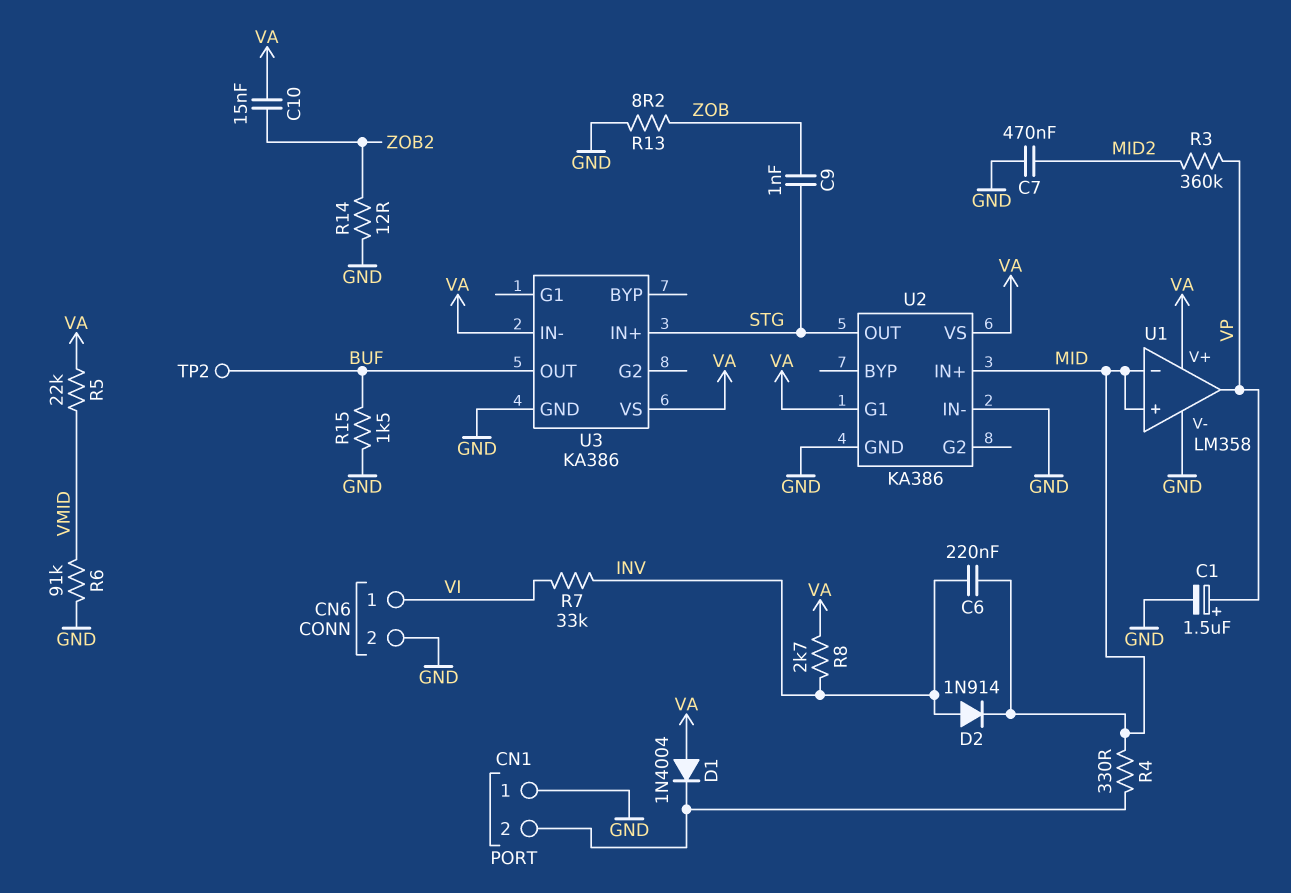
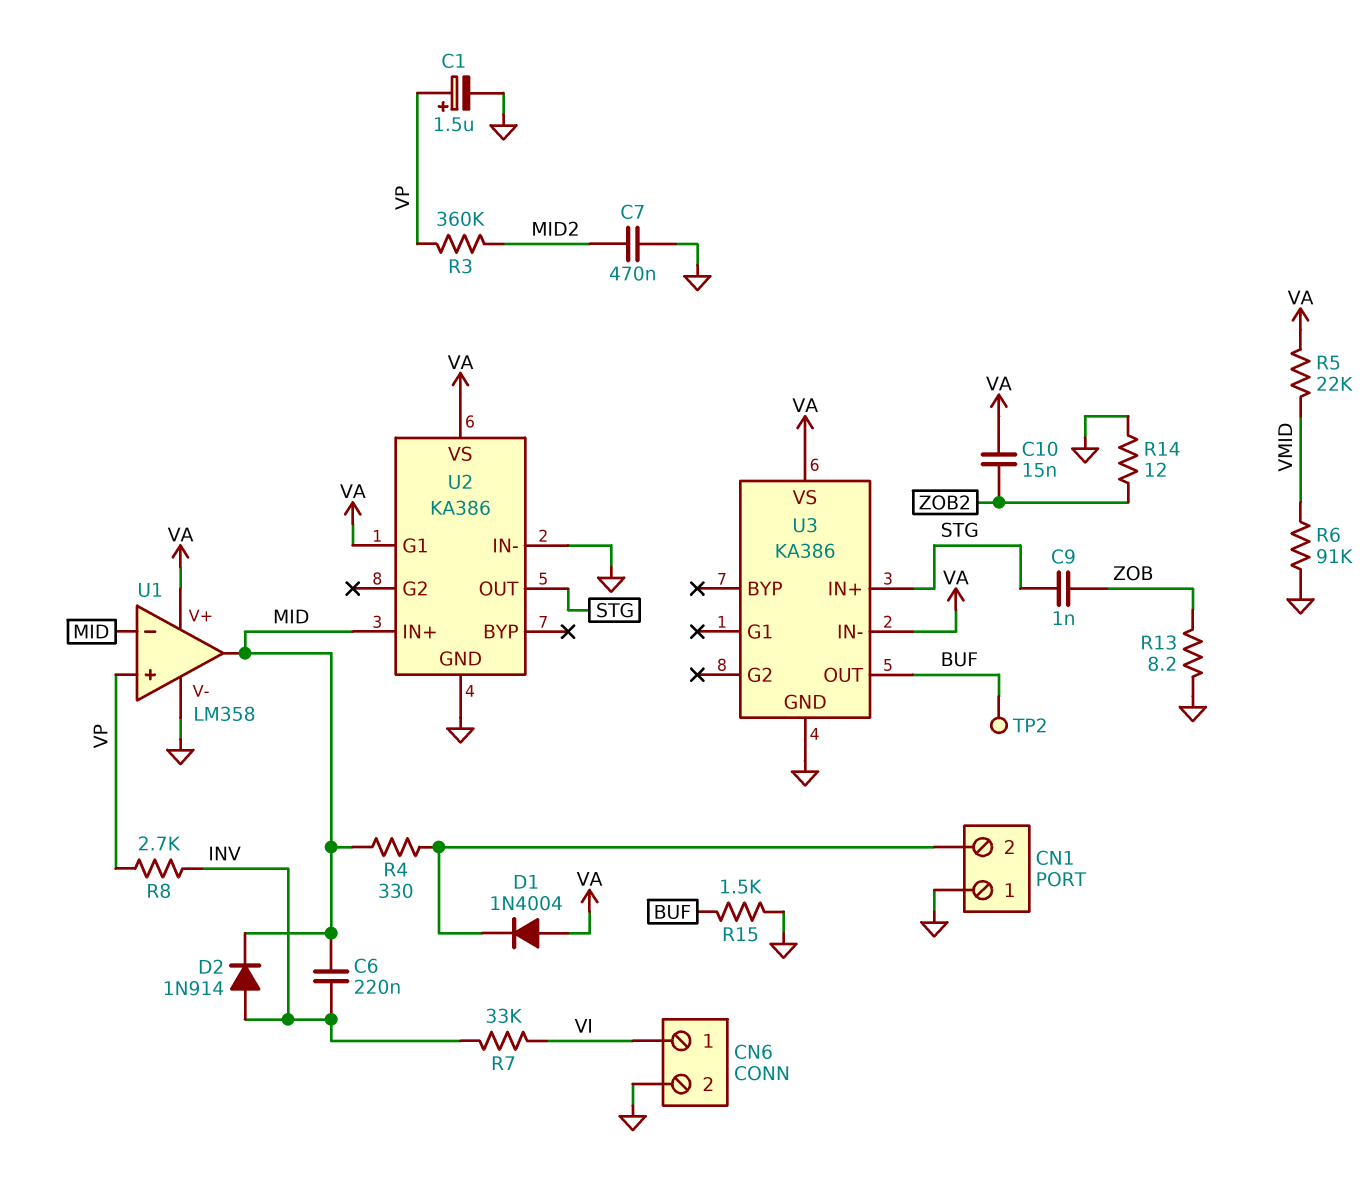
R8: 2.7k (INV, VA) -> 2.7k (INV, VP)
U1 pin in+: MID -> VP
U1 pin out: VP -> MID

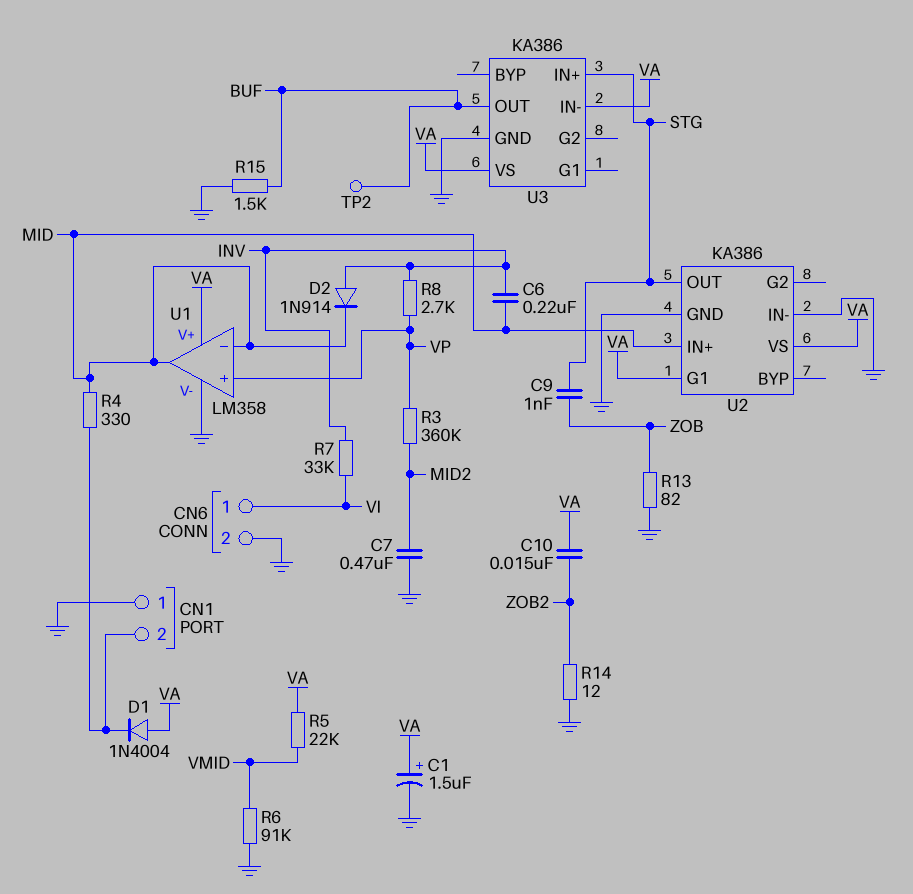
C1: 1.5uF (plus VP, minus GND) -> 1.5uF (plus VA, minus GND)
R13: 8.2 (GND, ZOB) -> 82 (GND, ZOB)

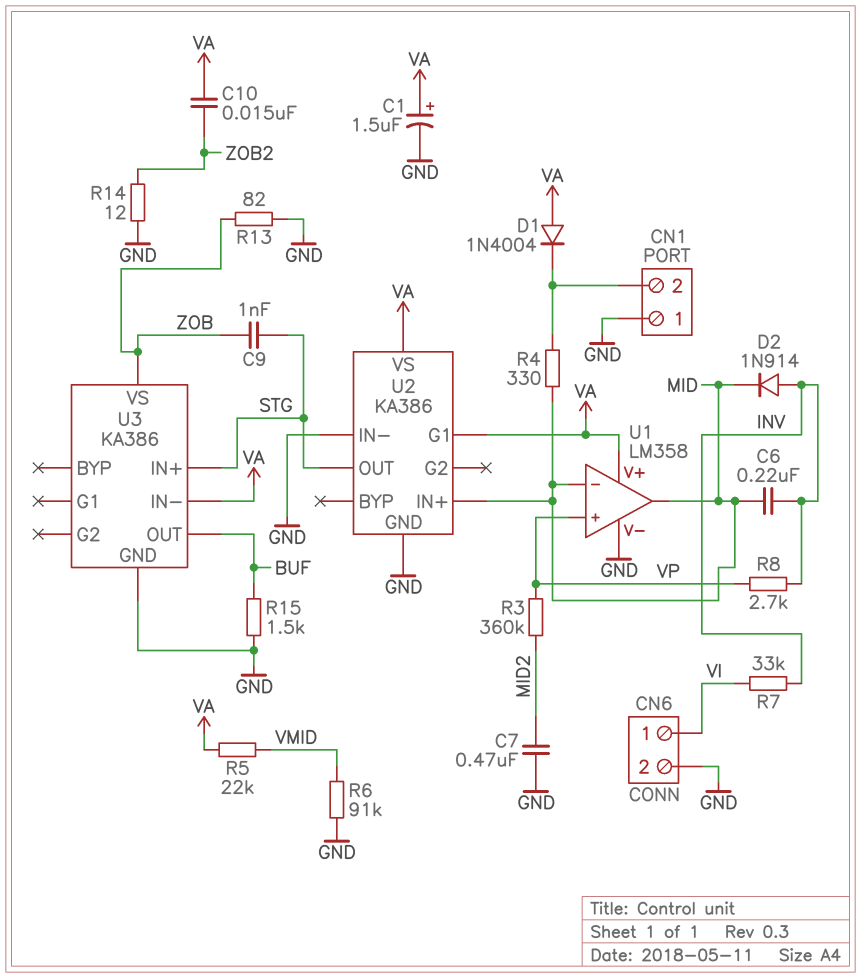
TP2: test point (BUF) -> none
U3 pin VS: VA -> ZOB

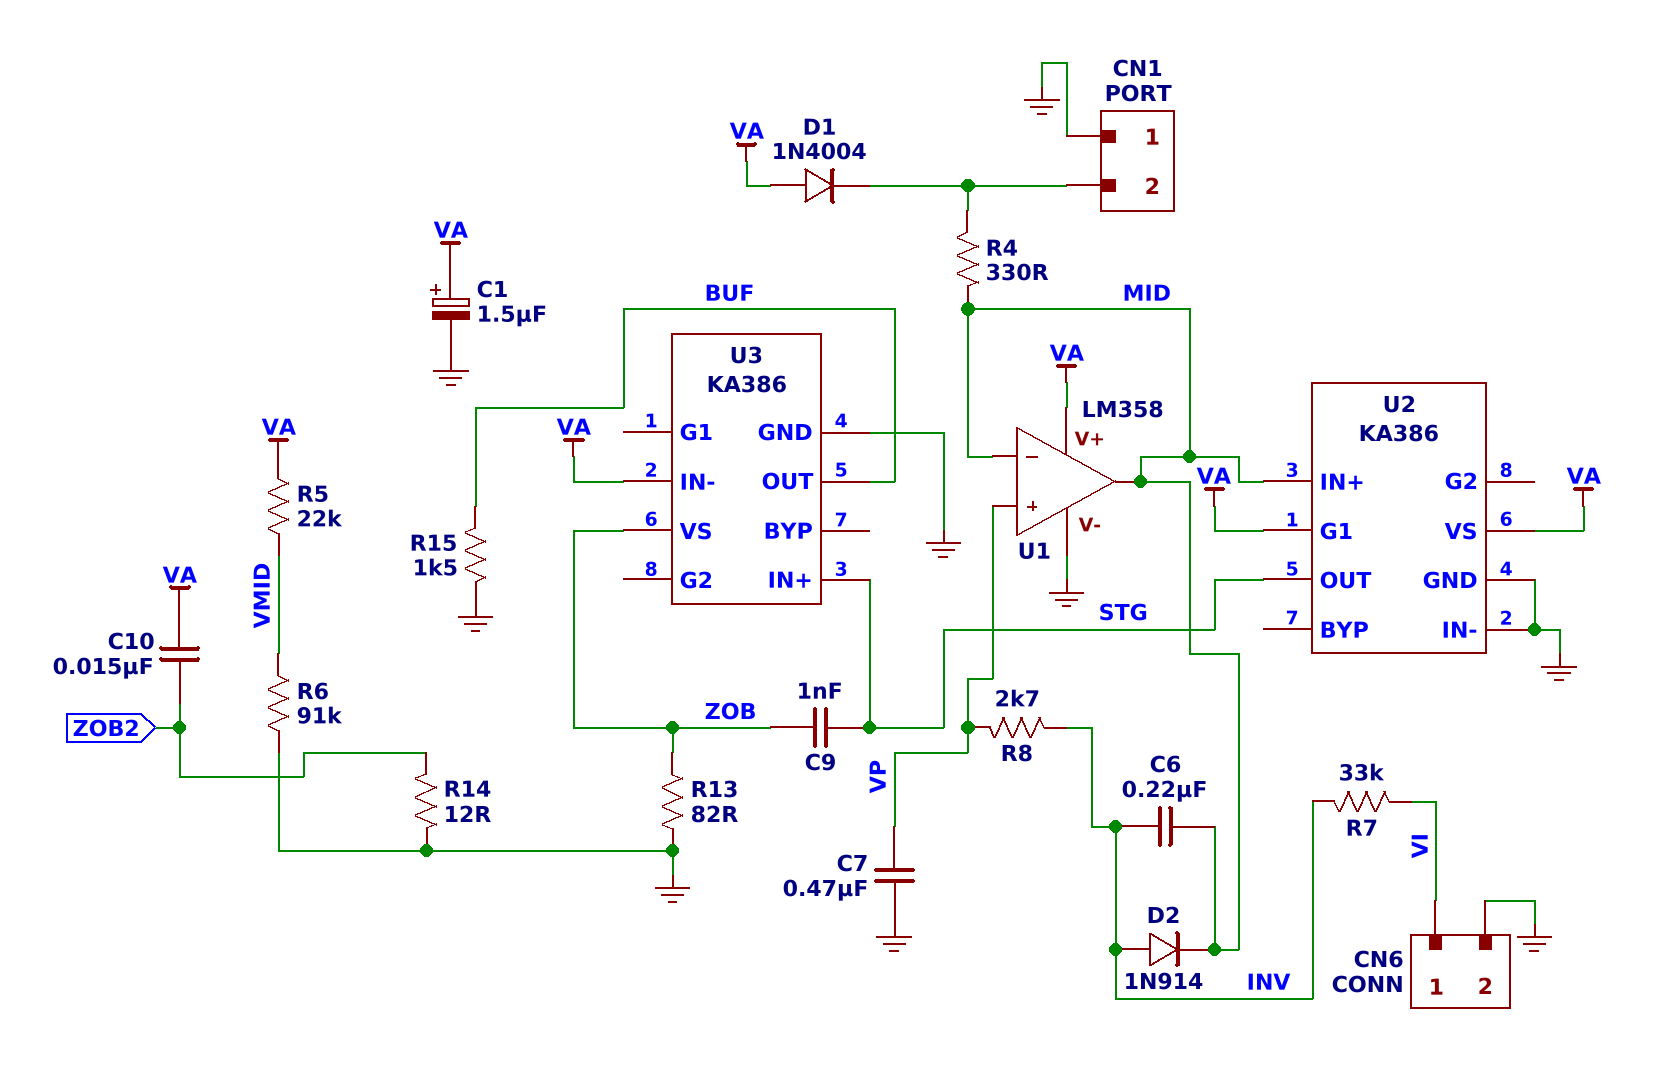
C7: 470nF (GND, MID2) -> 470nF (GND, VP)
R3: 360k (MID2, VP) -> none

